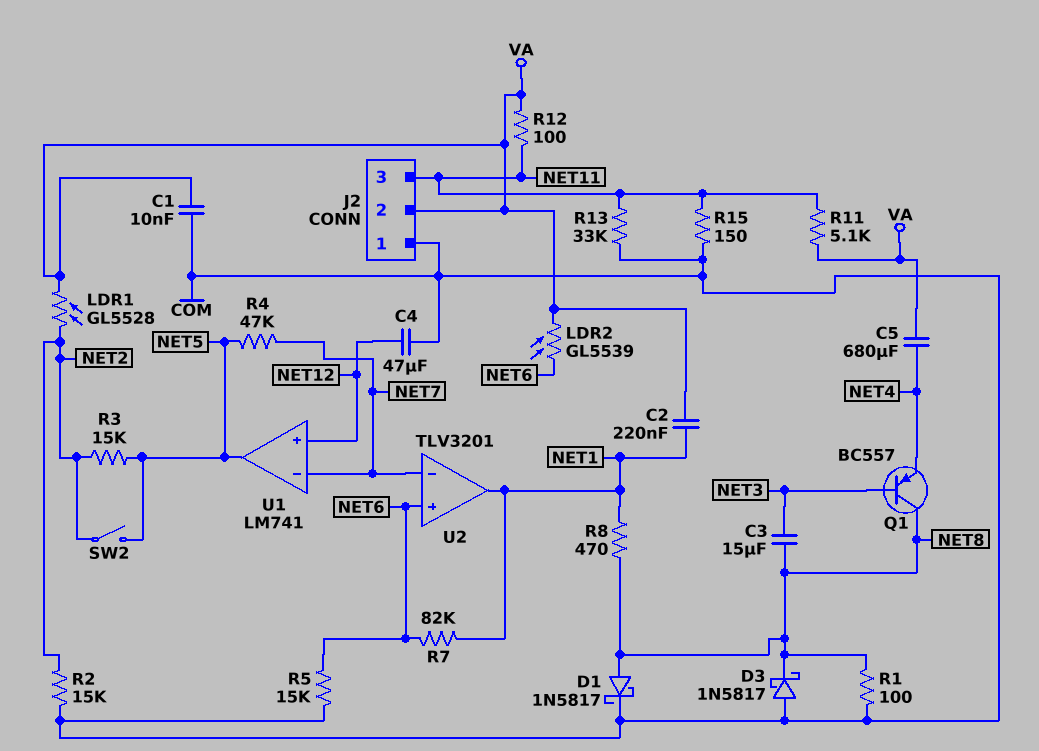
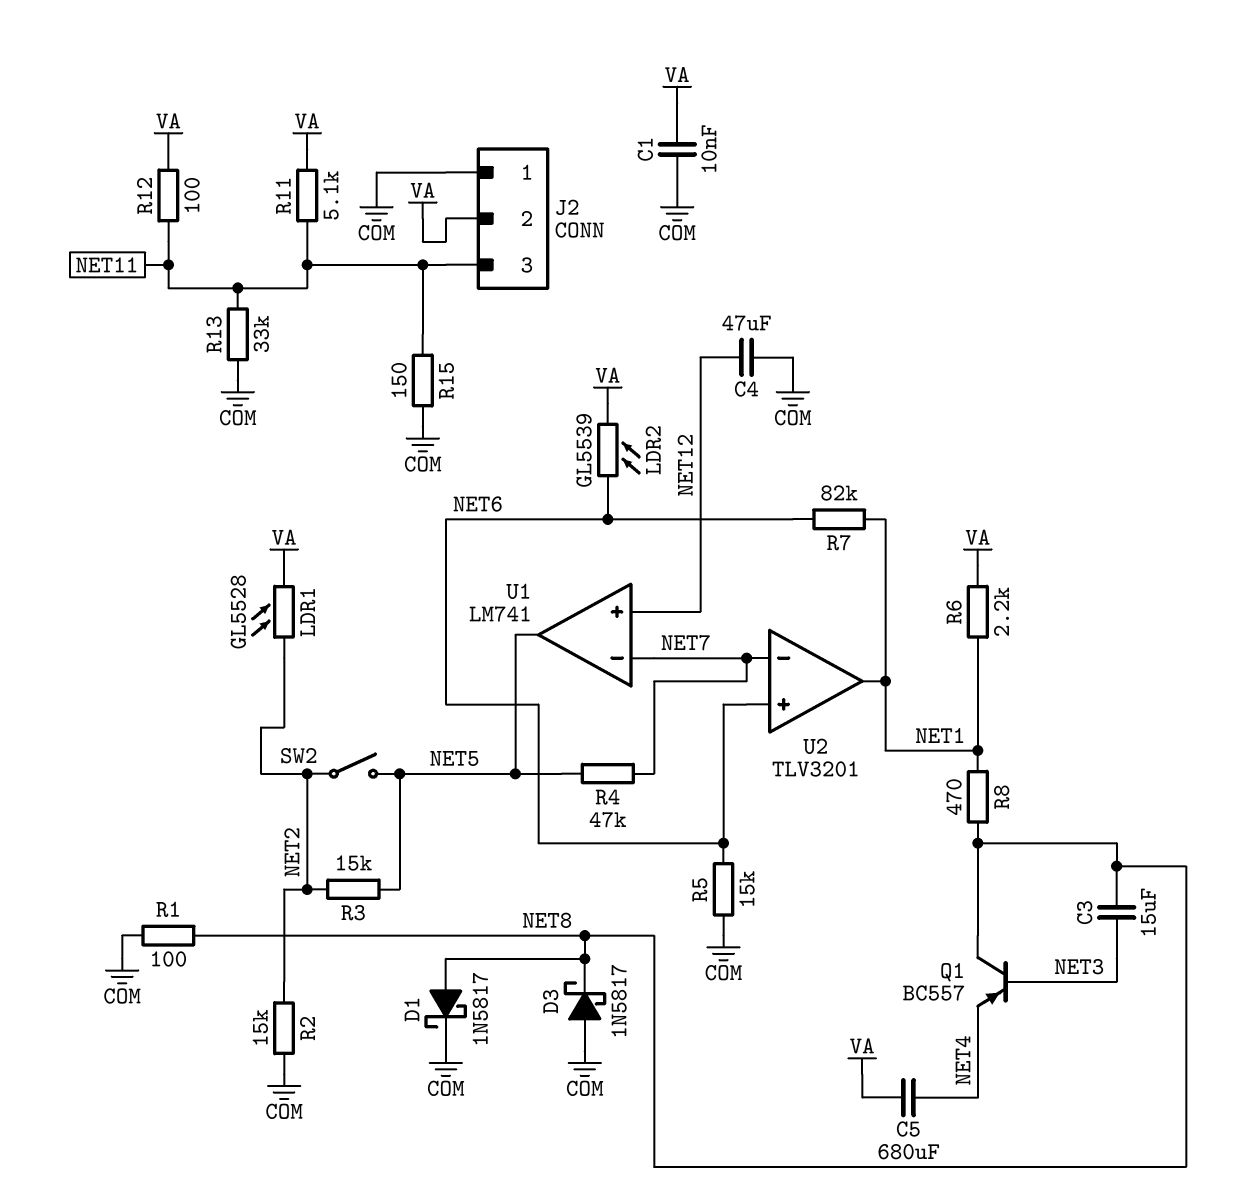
C2: 220nF (NET1, VA) -> none
R6: none -> 2.2k (NET1, VA)

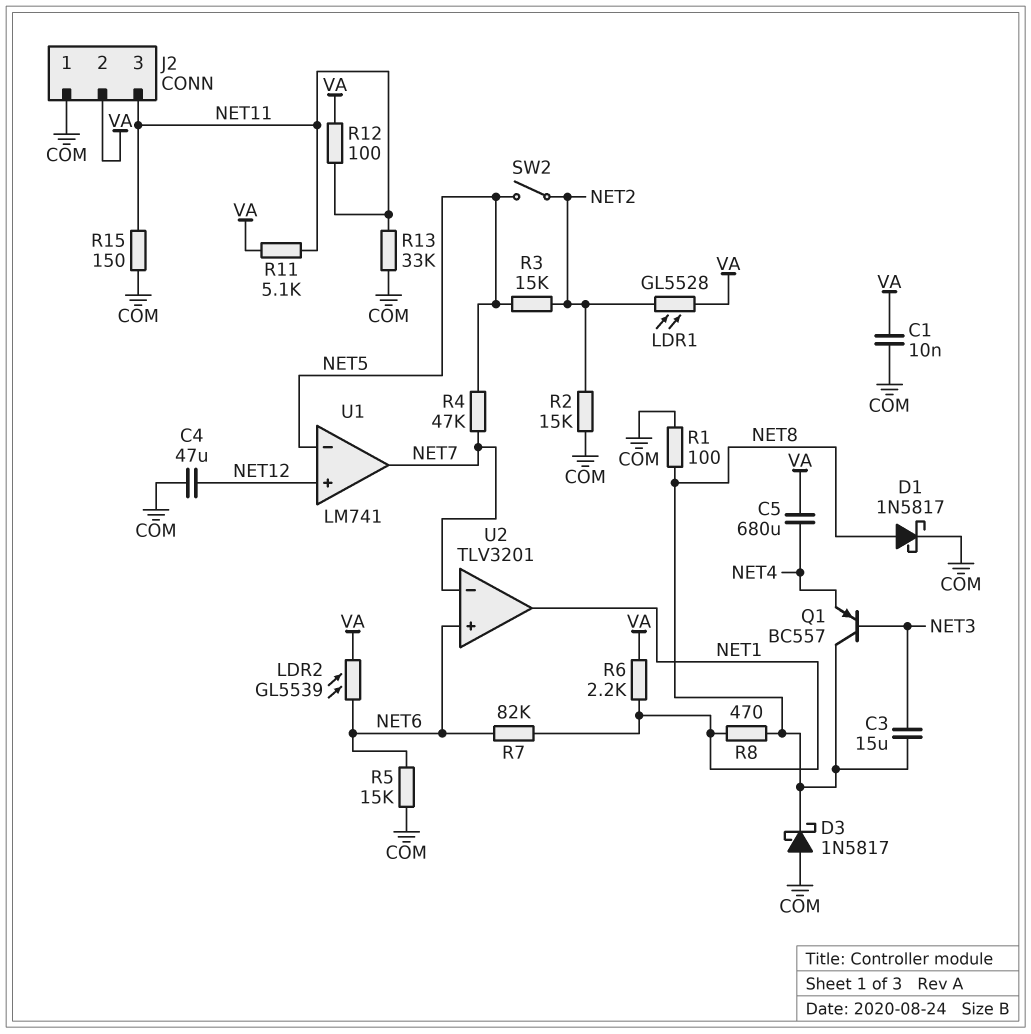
U1 pin in-: NET7 -> NET5
U1 pin out: NET5 -> NET7

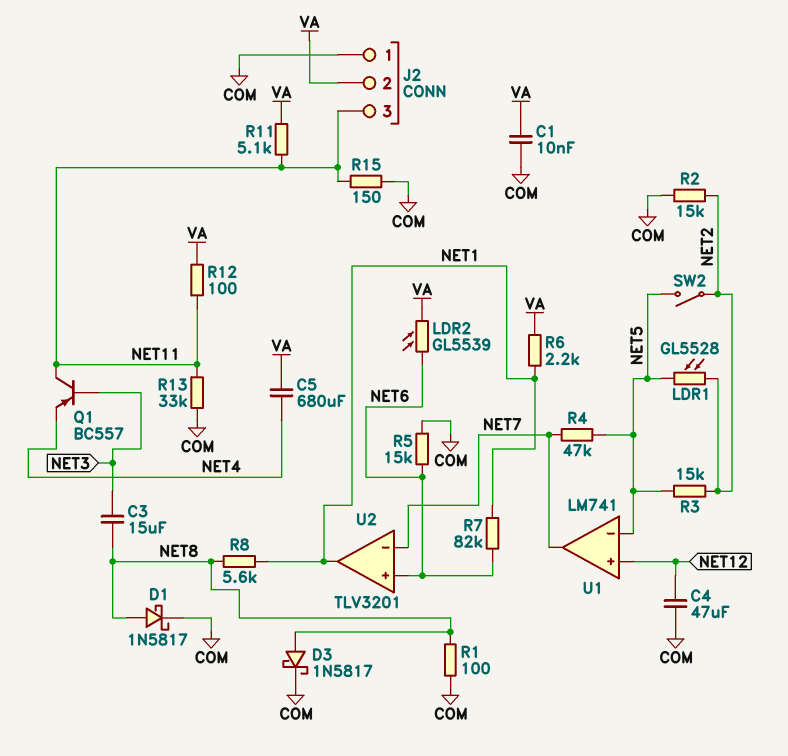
D3: schottky 1N5817 (A COM, K NET8) -> schottky 1N5817 (A NET8, K COM)
LDR1: GL5528 (NET2, VA) -> GL5528 (NET2, NET5)
Q1: PNP BC557 (B NET3, C NET8, E NET4) -> PNP BC557 (B NET3, C NET11, E NET4)
R8: 470 (NET1, NET8) -> 5.6k (NET1, NET8)

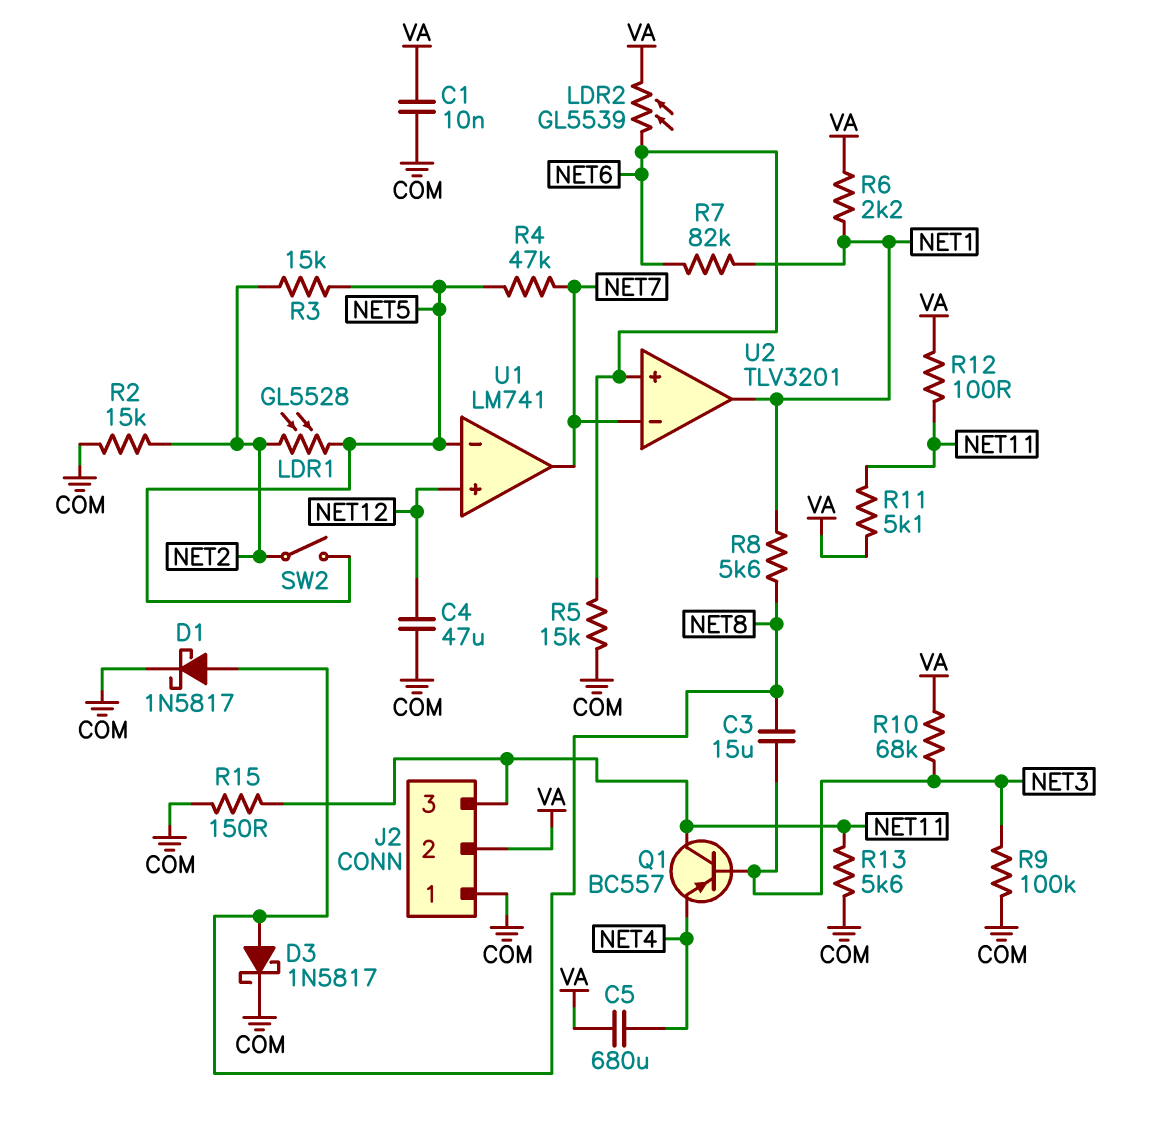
R1: 100 (COM, NET8) -> none
R9: none -> 100k (COM, NET3)
R10: none -> 68k (NET3, VA)
R13: 33k (COM, NET11) -> 5.6k (COM, NET11)

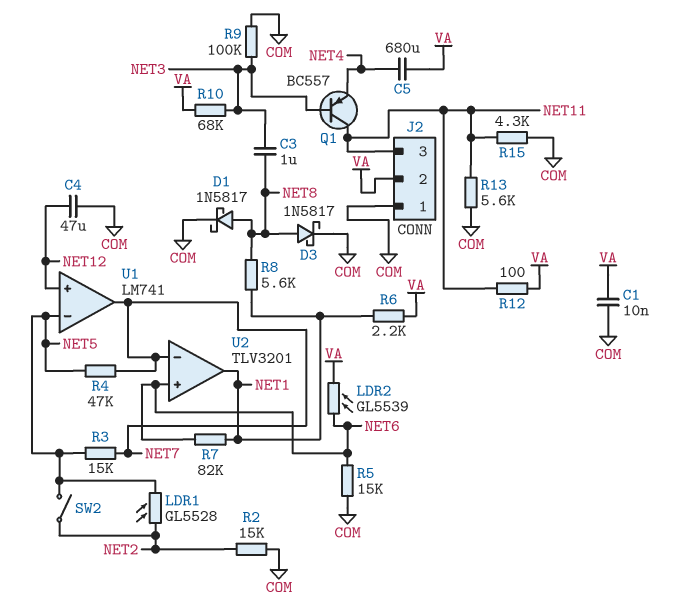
C3: 15uF (NET3, NET8) -> 1uF (NET3, NET8)
R3: 15k (NET2, NET5) -> 15k (NET5, NET7)
R11: 5.1k (NET11, VA) -> none
R15: 150 (COM, NET11) -> 4.3k (COM, NET11)

